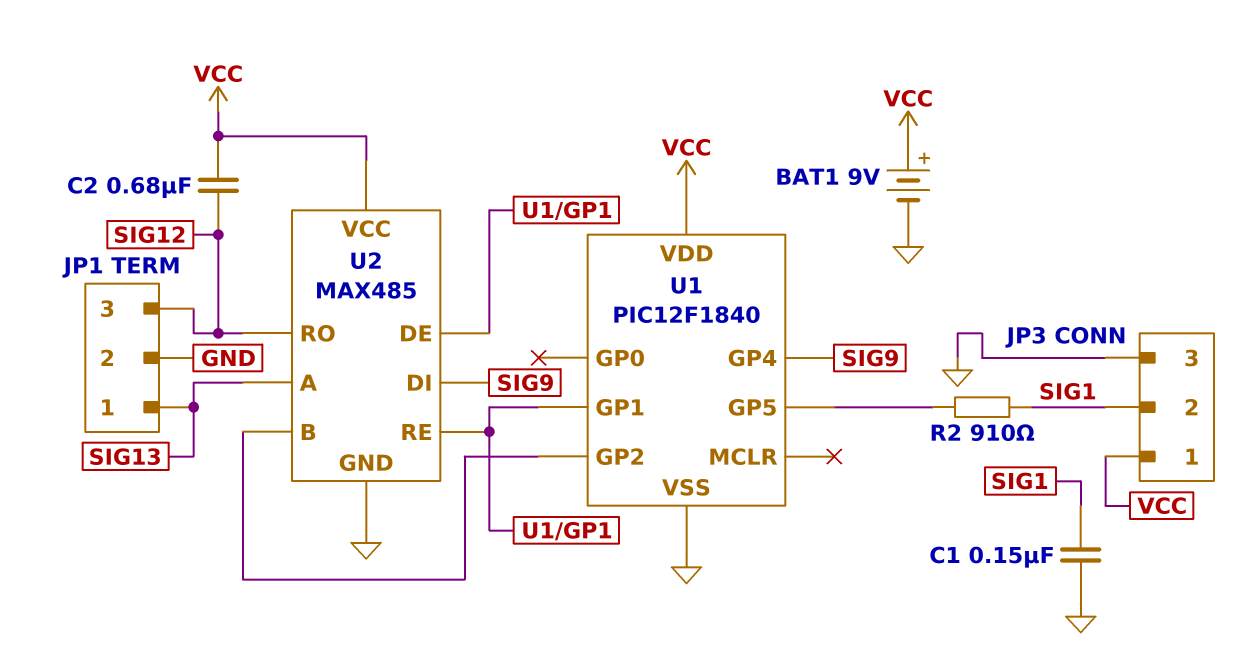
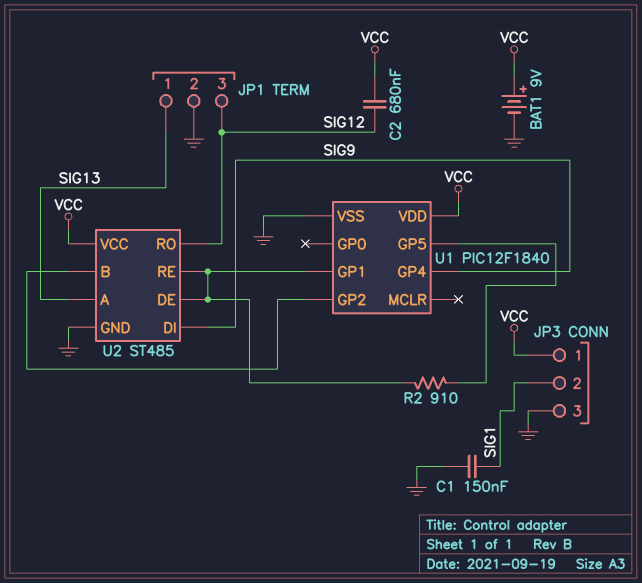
R2: 910 (SIG1, U1/GP5) -> 910 (U1/GP1, U1/GP5)
U2: MAX485 -> ST485

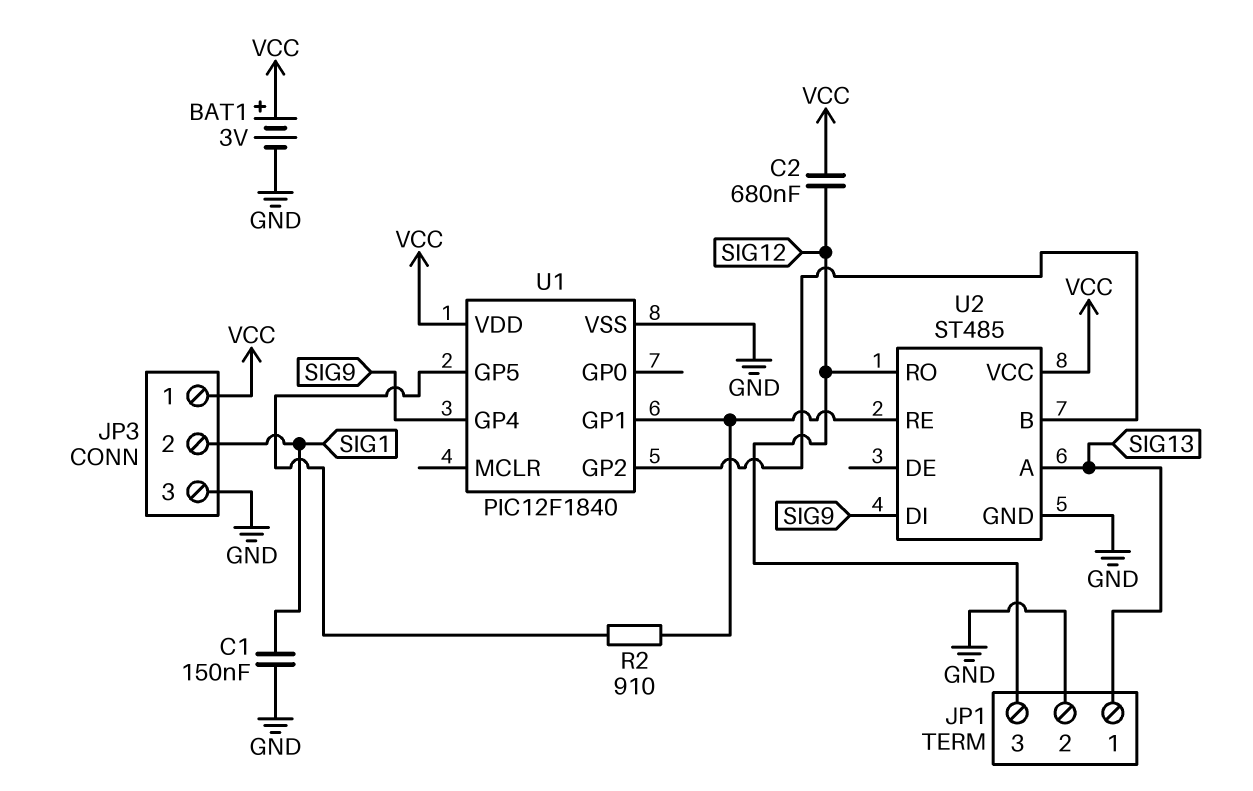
BAT1: 9V (plus VCC, minus GND) -> 3V (plus VCC, minus GND)
U2 pin DE: U1/GP1 -> none

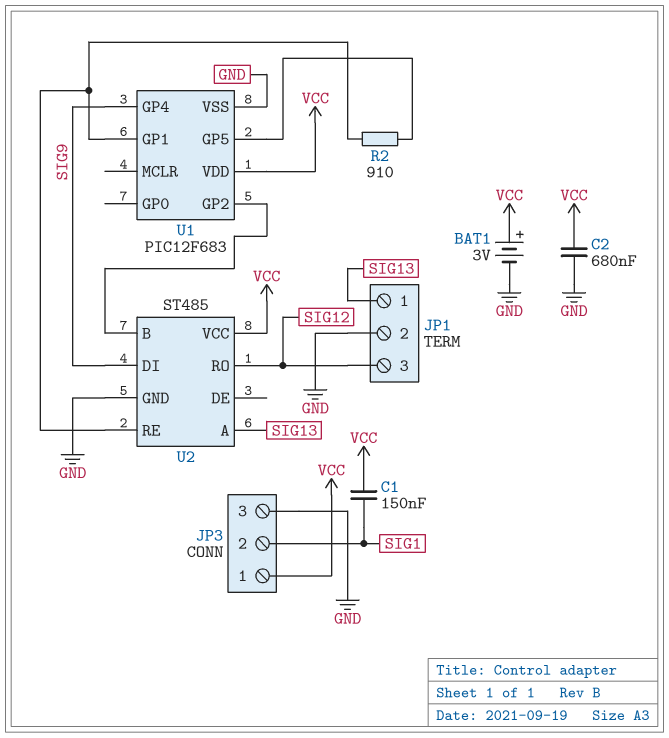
C1: 150nF (GND, SIG1) -> 150nF (SIG1, VCC)
C2: 680nF (SIG12, VCC) -> 680nF (GND, VCC)
U1: PIC12F1840 -> PIC12F683

